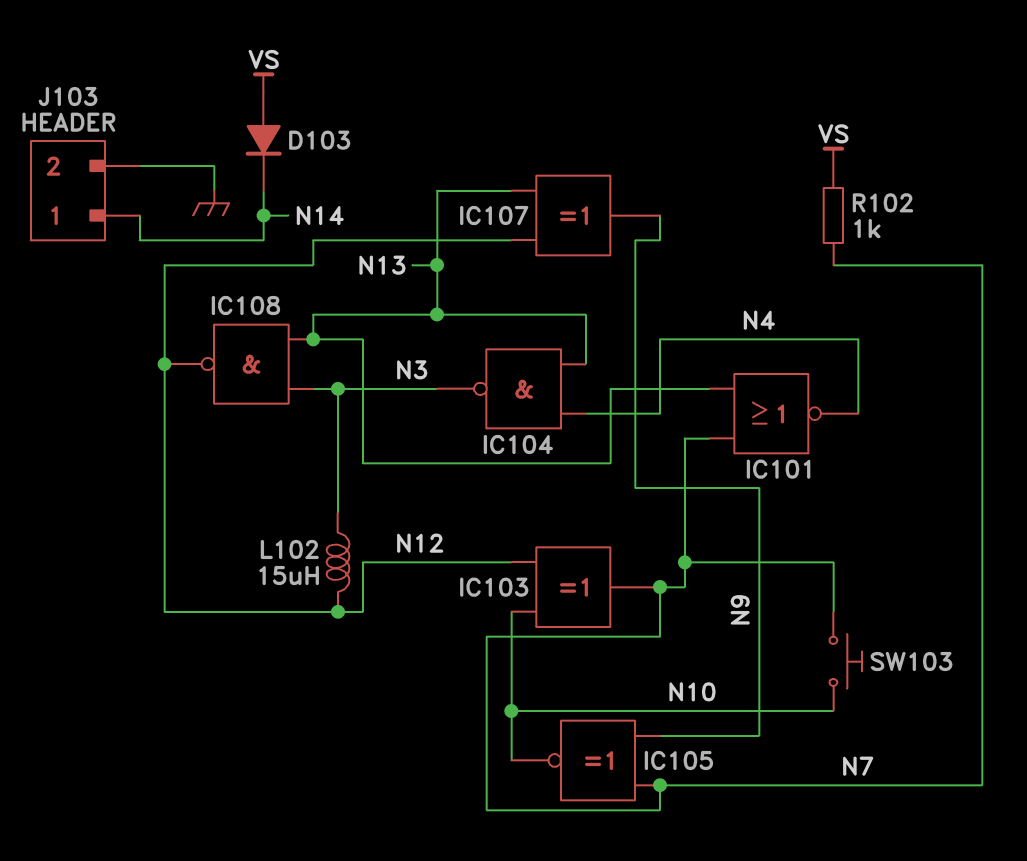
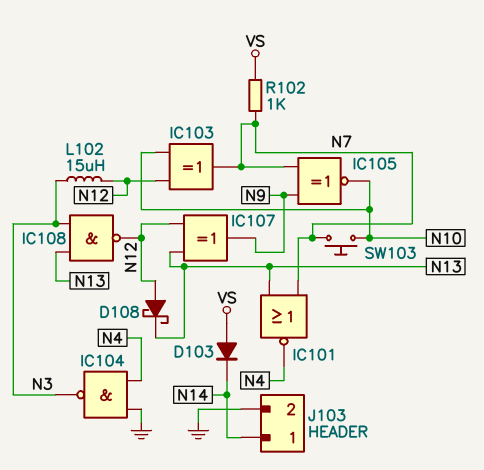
D108: none -> schottky (A N12, K N13)
IC104: NAND (in N4, in N13, out N3) -> NAND (in GND, in N4, out N3)

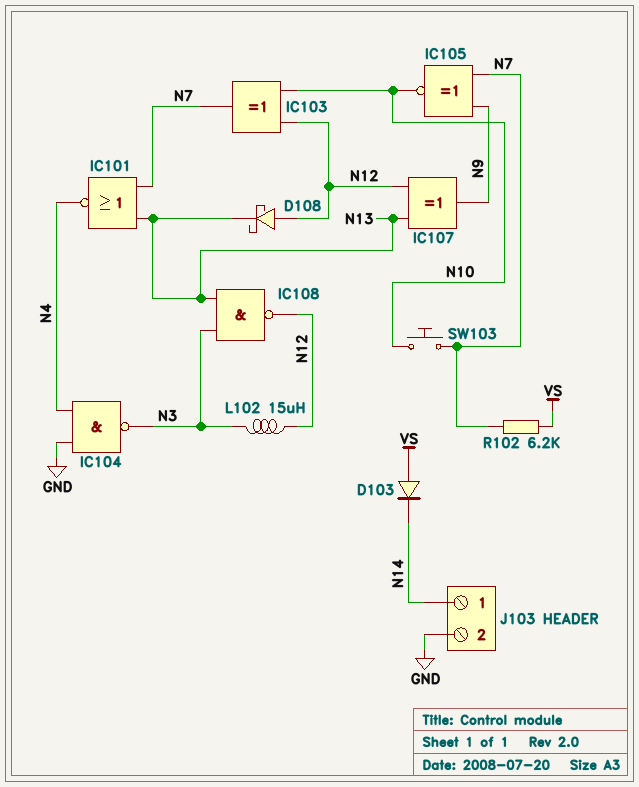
R102: 1k (N7, VS) -> 6.2k (N7, VS)

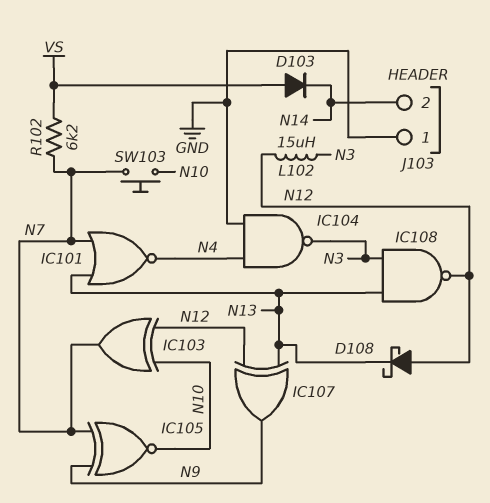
J103 pin 1: N14 -> GND
J103 pin 2: GND -> N14

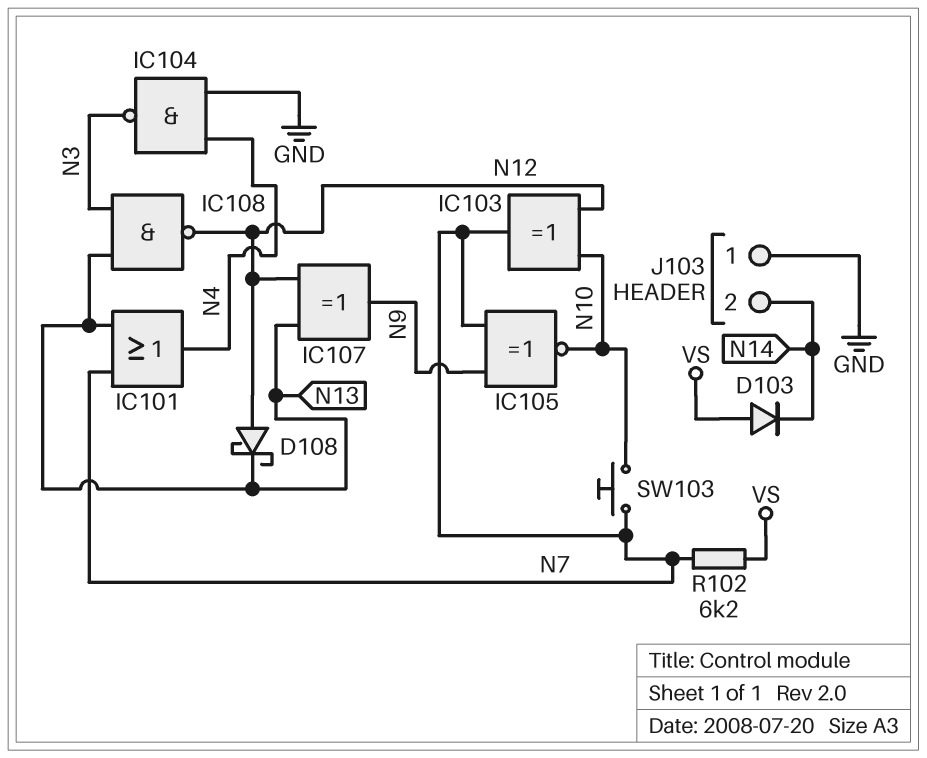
IC101: NOR (in N7, in N13, out N4) -> OR (in N7, in N13, out N4)
L102: 15uH (N3, N12) -> none

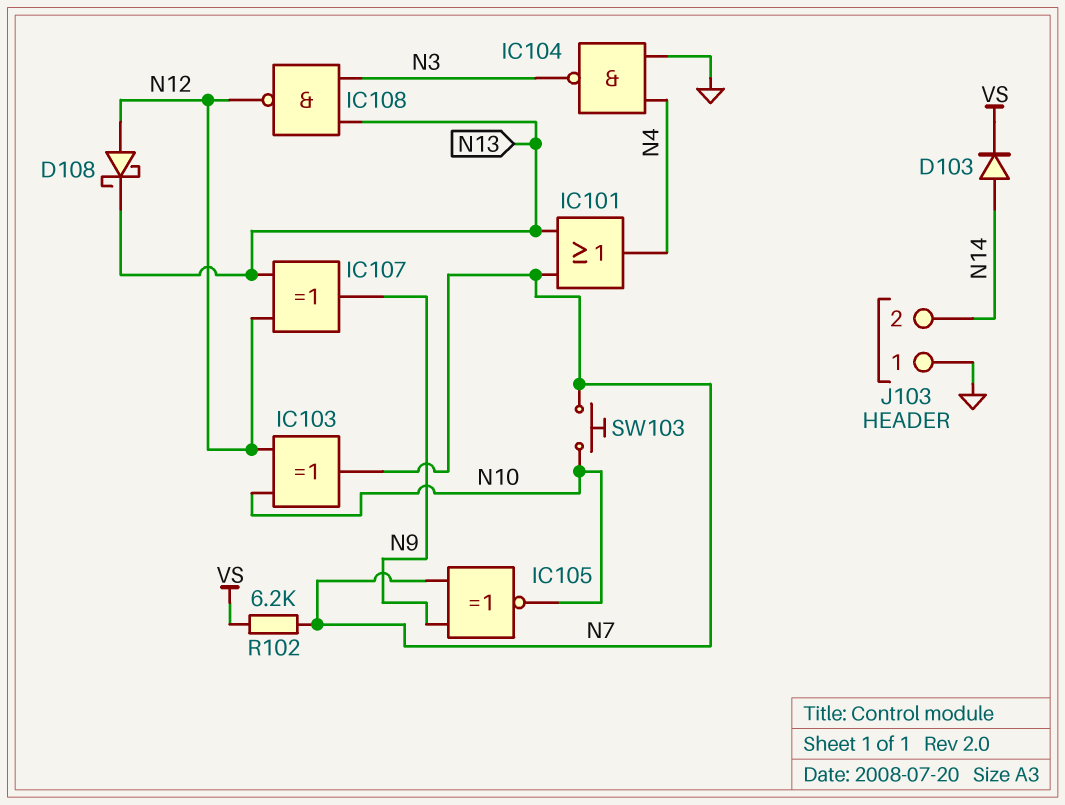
D103: diode (A VS, K N14) -> diode (A N14, K VS)

